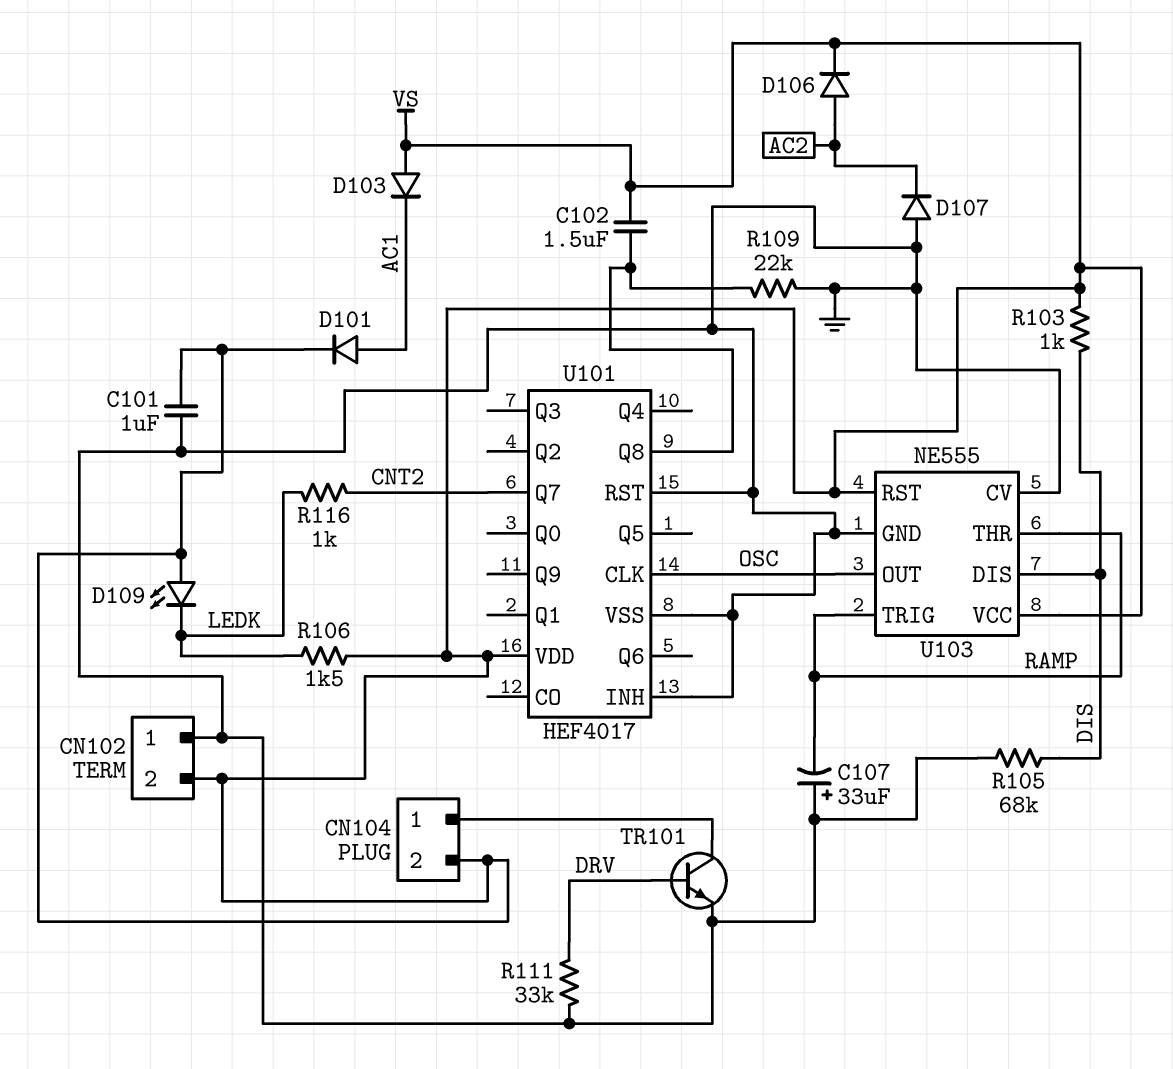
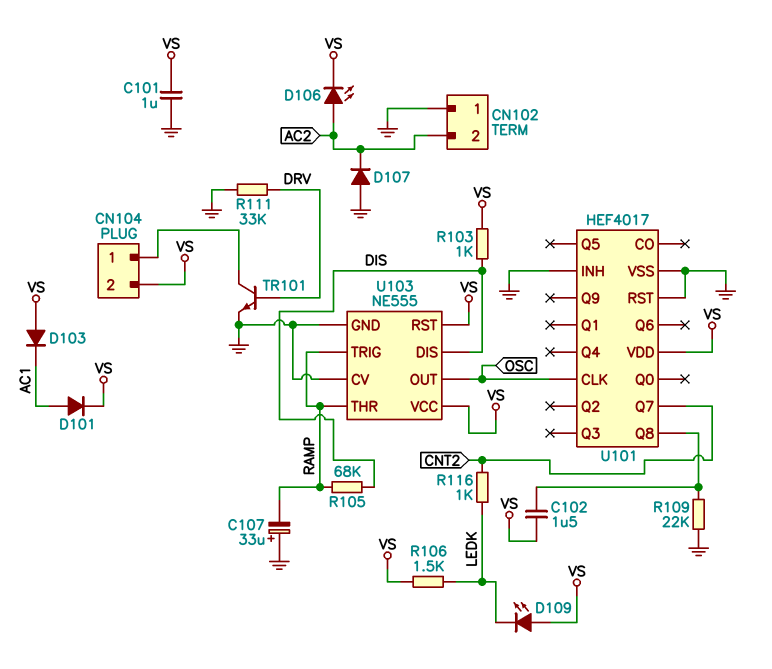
CN102 pin 2: VS -> AC2
D106: diode (A AC2, K VS) -> LED (A AC2, K VS)
R105: 68k (DIS, GND) -> 68k (DIS, RAMP)

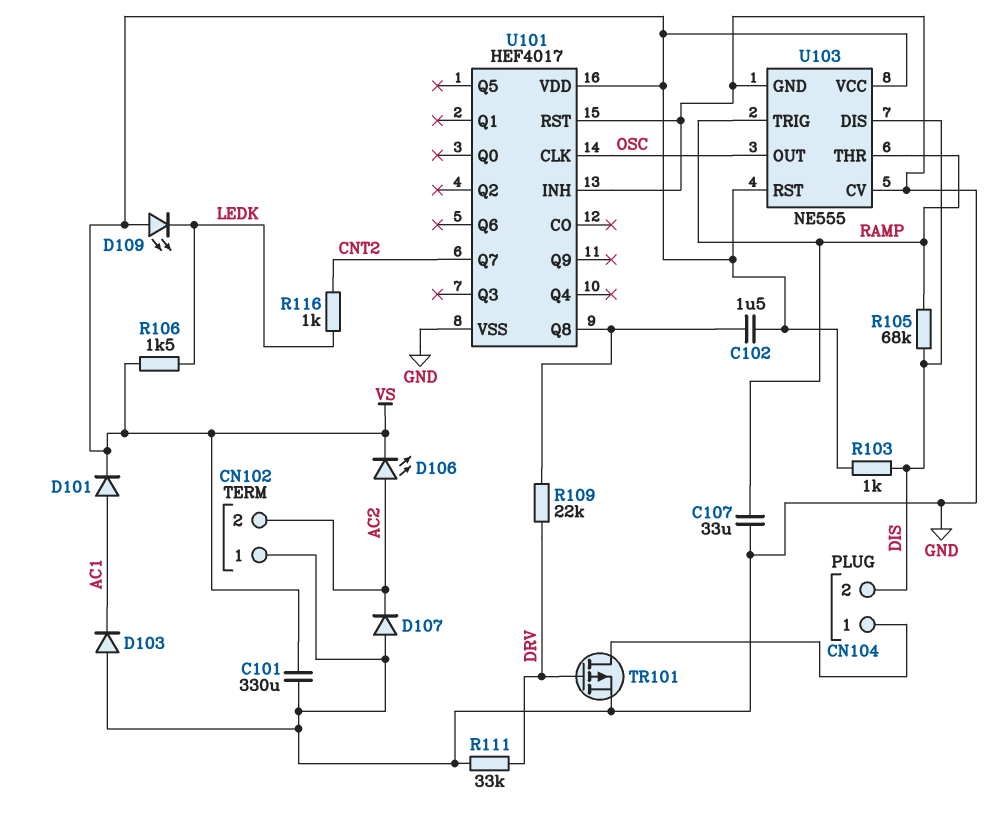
C101: 1uF (GND, VS) -> 330uF (GND, VS)
C107: 33uF (plus GND, minus RAMP) -> 33uF (GND, RAMP)
CN104 pin 2: VS -> DIS
D103: diode (A VS, K AC1) -> diode (A GND, K AC1)
R109: 22k (GND, U101/Q8) -> 22k (DRV, U101/Q8)
TR101: NPN (B DRV, C CN104/1, E GND) -> PMOS (G DRV, D CN104/1, S GND)

